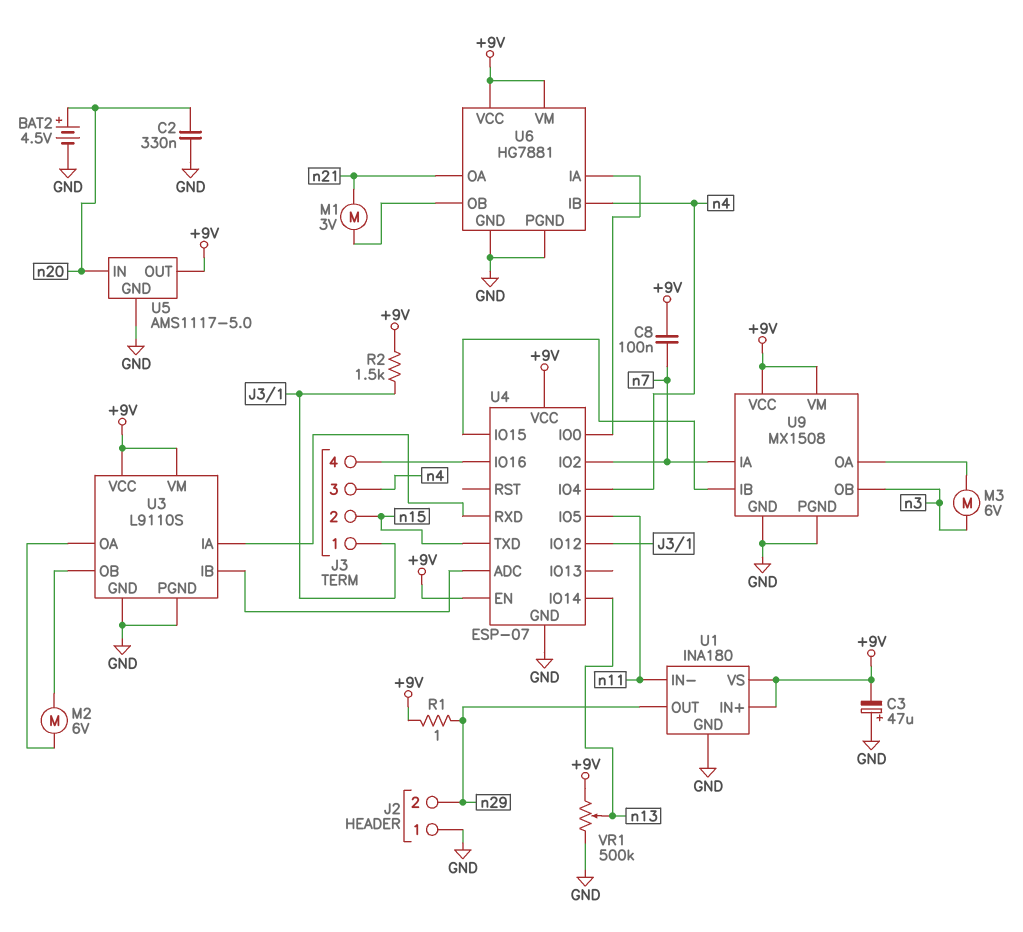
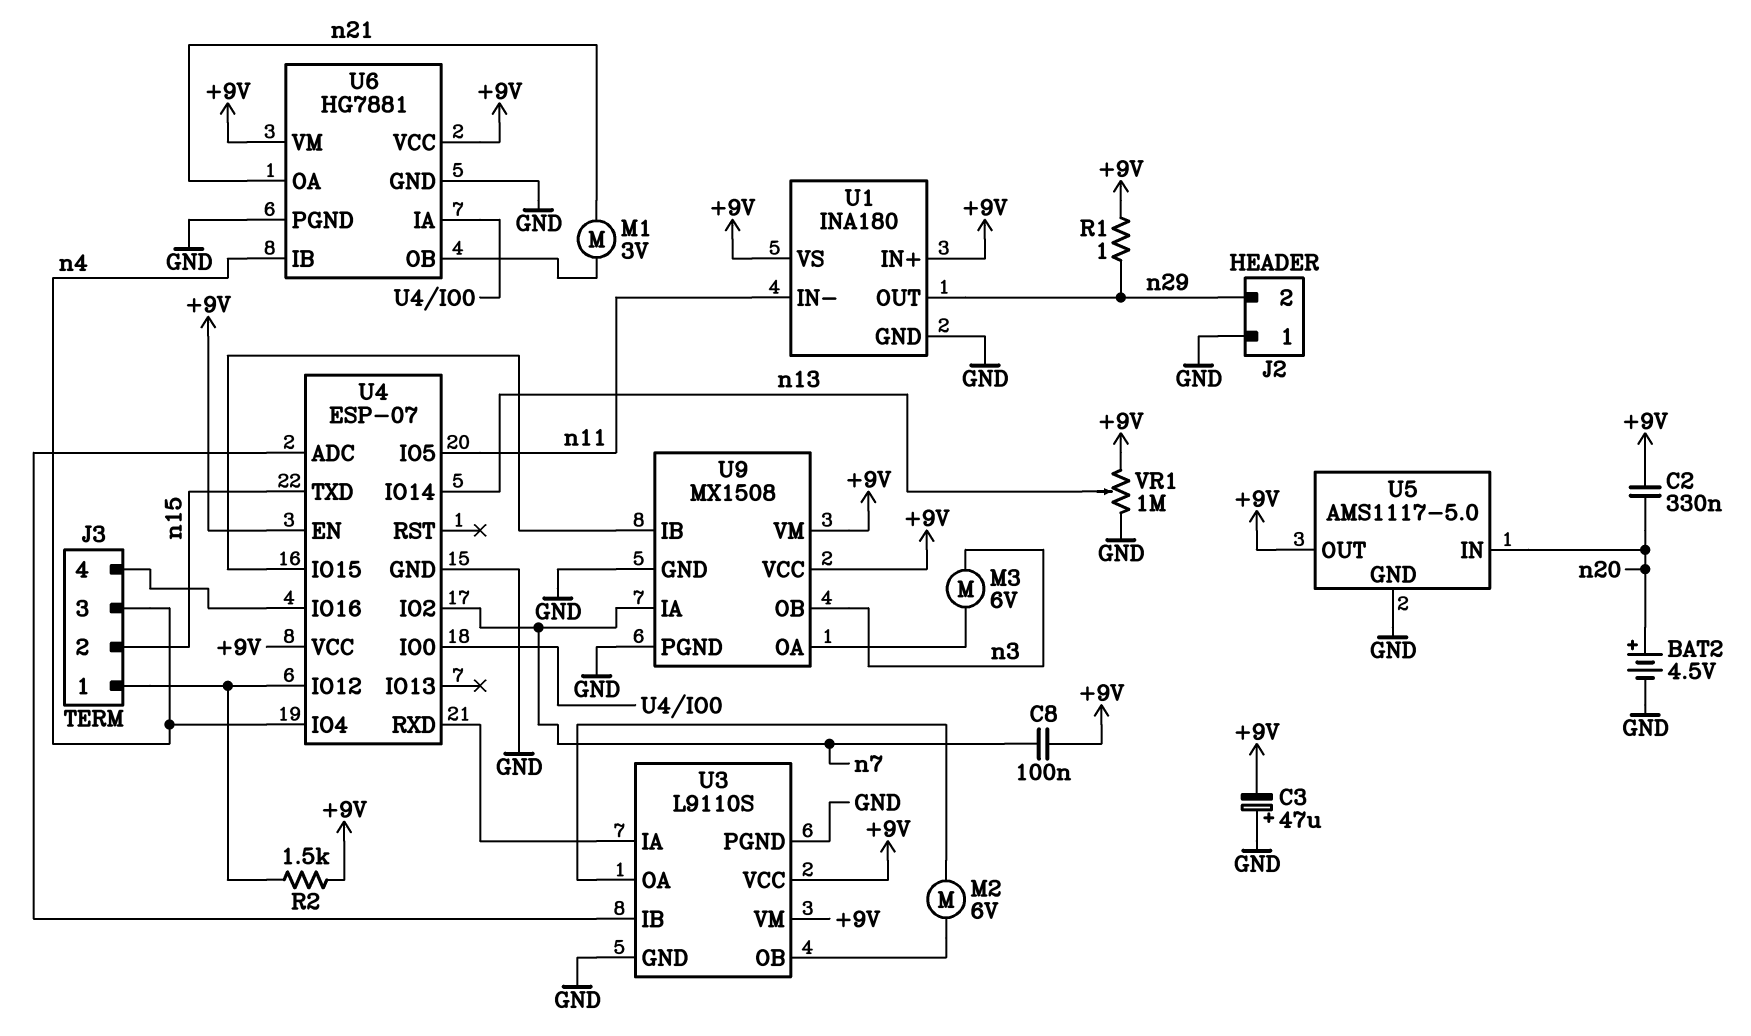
C2: 330nF (GND, n20) -> 330nF (+9V, n20)
VR1: 500k (+9V, GND, wiper n13) -> 1M (+9V, GND, wiper n13)

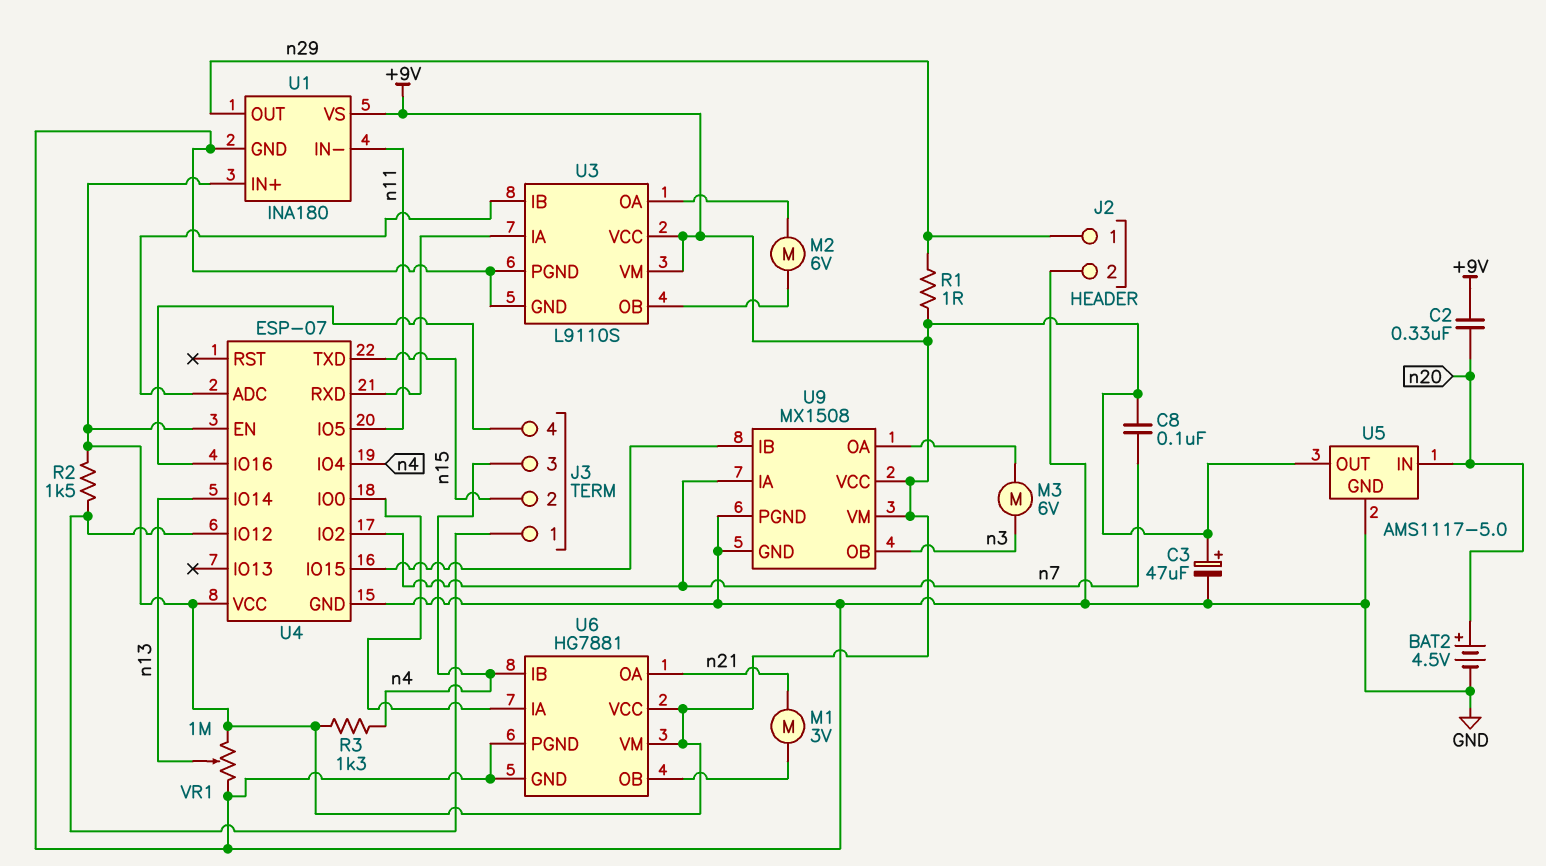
C3: 47uF (plus GND, minus +9V) -> 47uF (plus +9V, minus GND)
J2 pin 1: GND -> n29
J2 pin 2: n29 -> GND
R3: none -> 1.3k (+9V, n4)

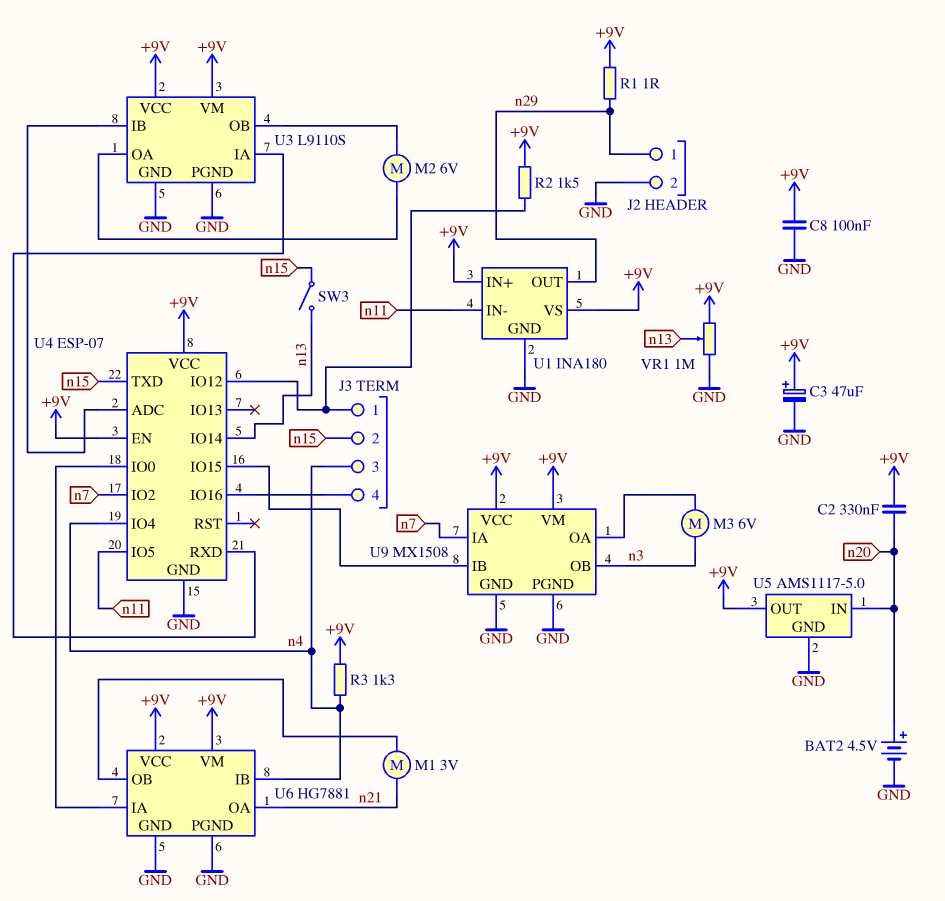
C8: 100nF (+9V, n7) -> 100nF (+9V, GND)
SW3: none -> switch (n13, n15)

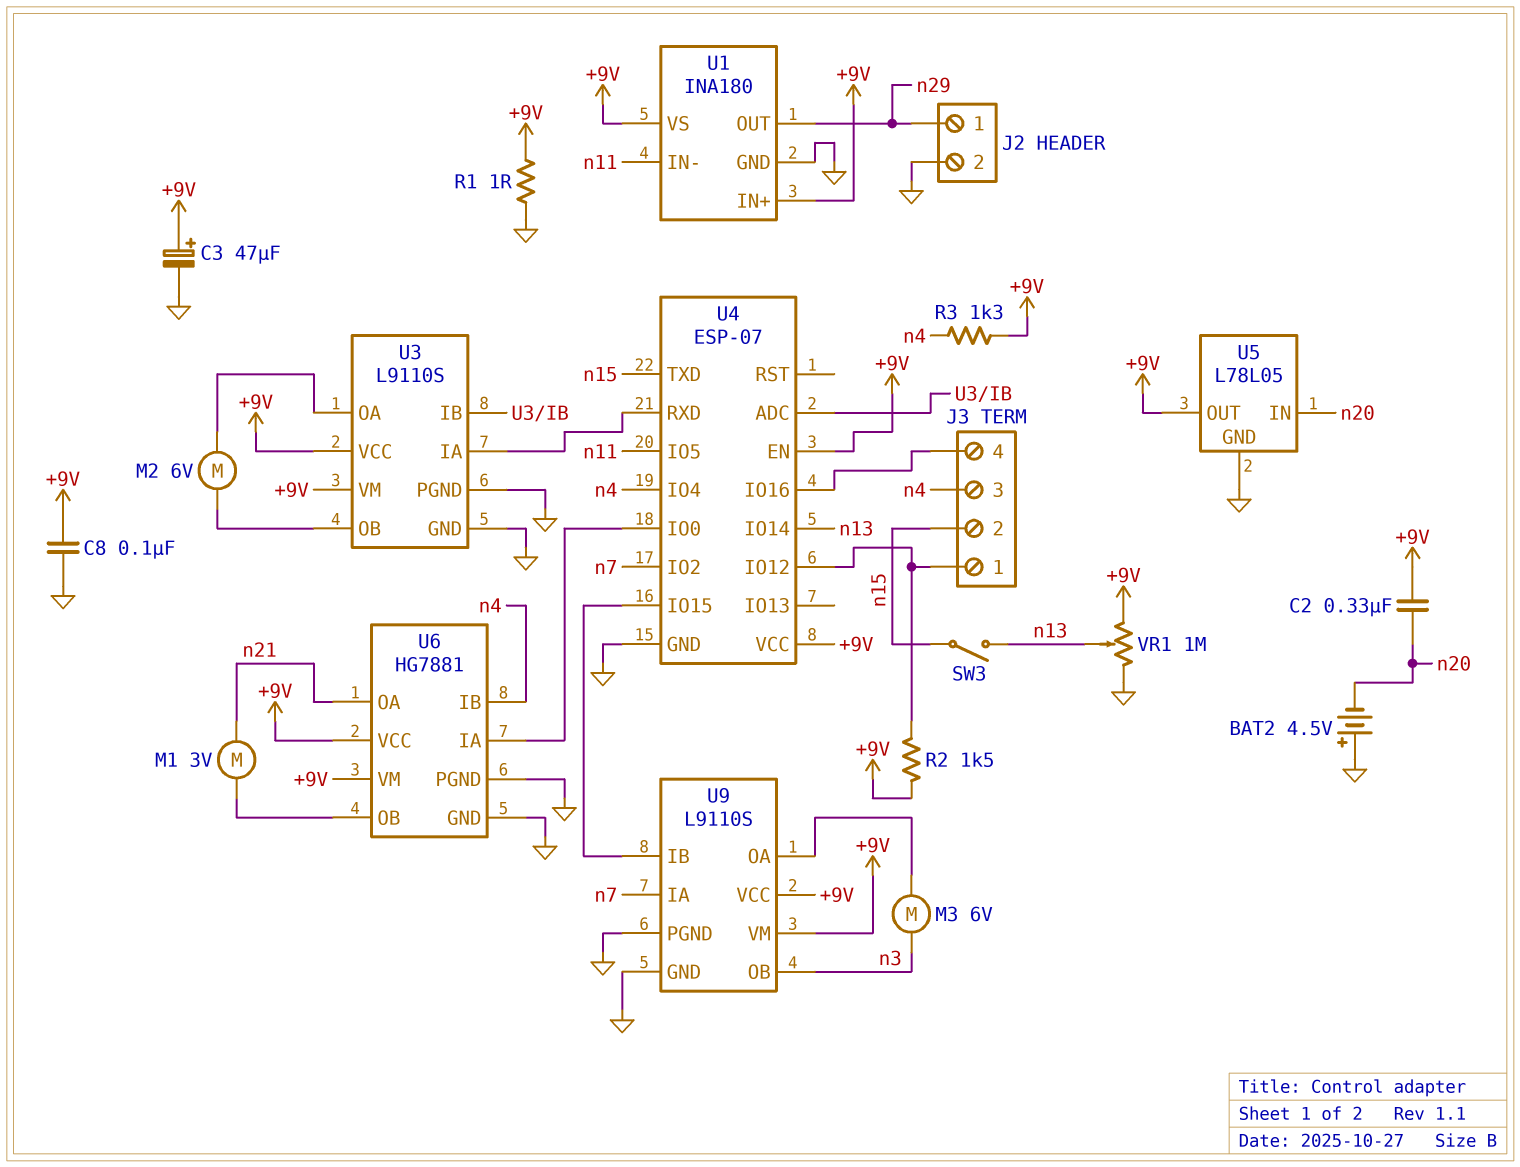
BAT2: 4.5V (plus n20, minus GND) -> 4.5V (plus GND, minus n20)
R1: 1 (+9V, n29) -> 1 (+9V, GND)
U5: AMS1117-5.0 -> L78L05
U9: MX1508 -> L9110S

